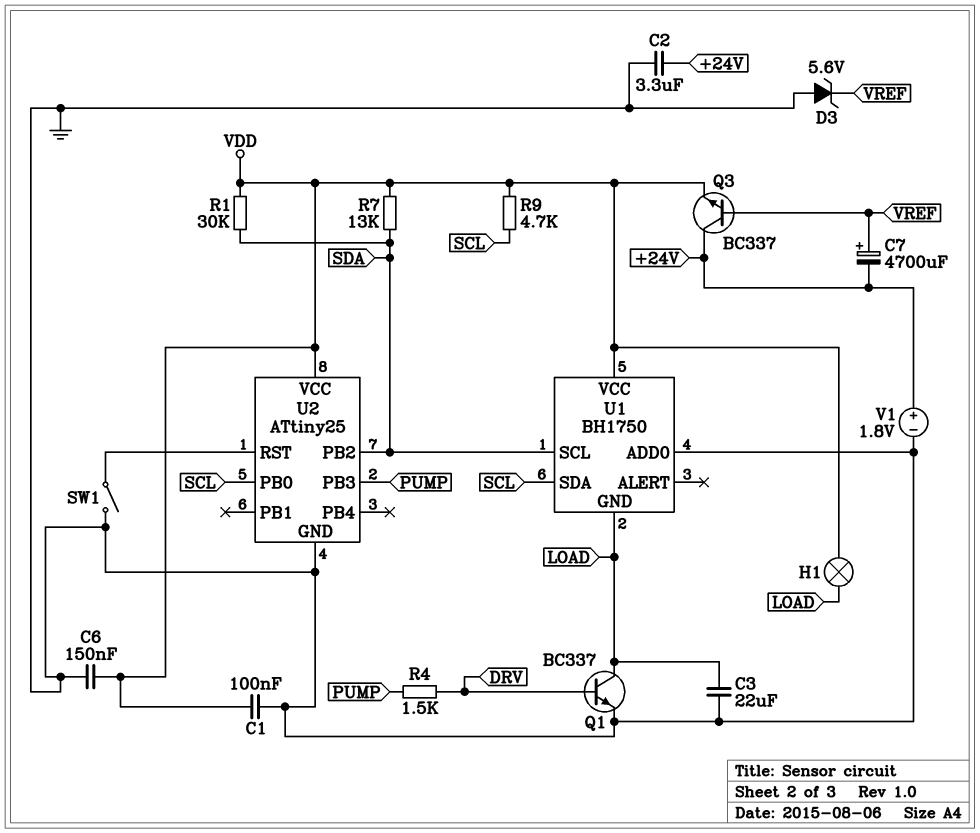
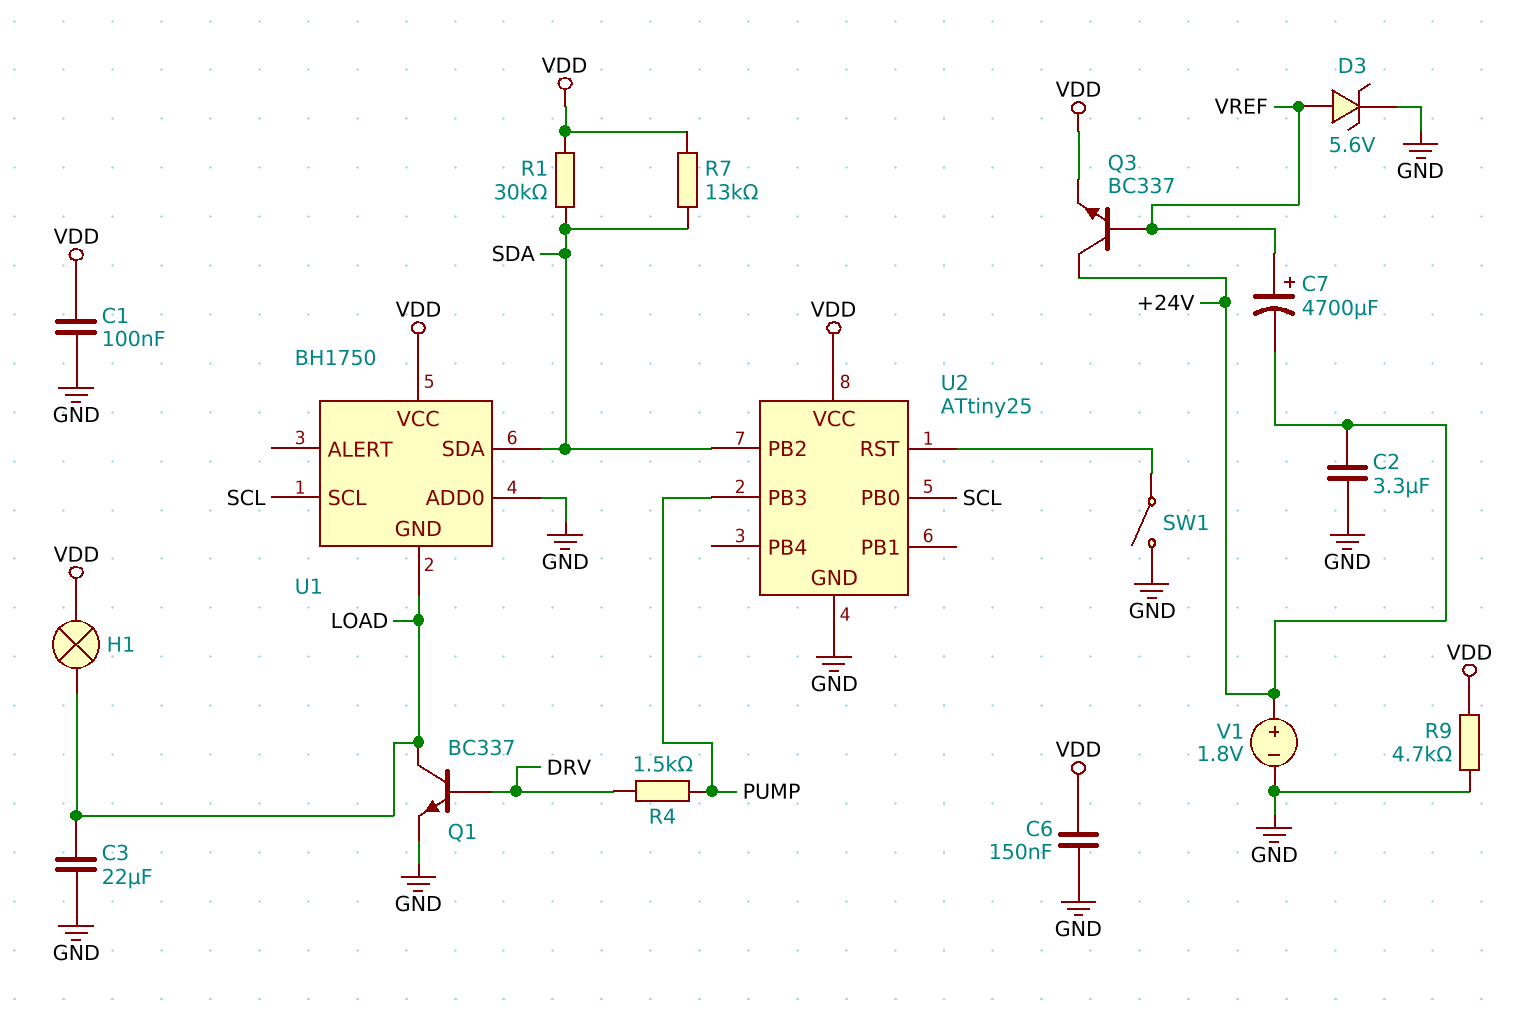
D3: zener 5.6V (A GND, K VREF) -> zener 5.6V (A VREF, K GND)
R9: 4.7k (SCL, VDD) -> 4.7k (GND, VDD)
U1 pin SCL: SDA -> SCL
U1 pin SDA: SCL -> SDA

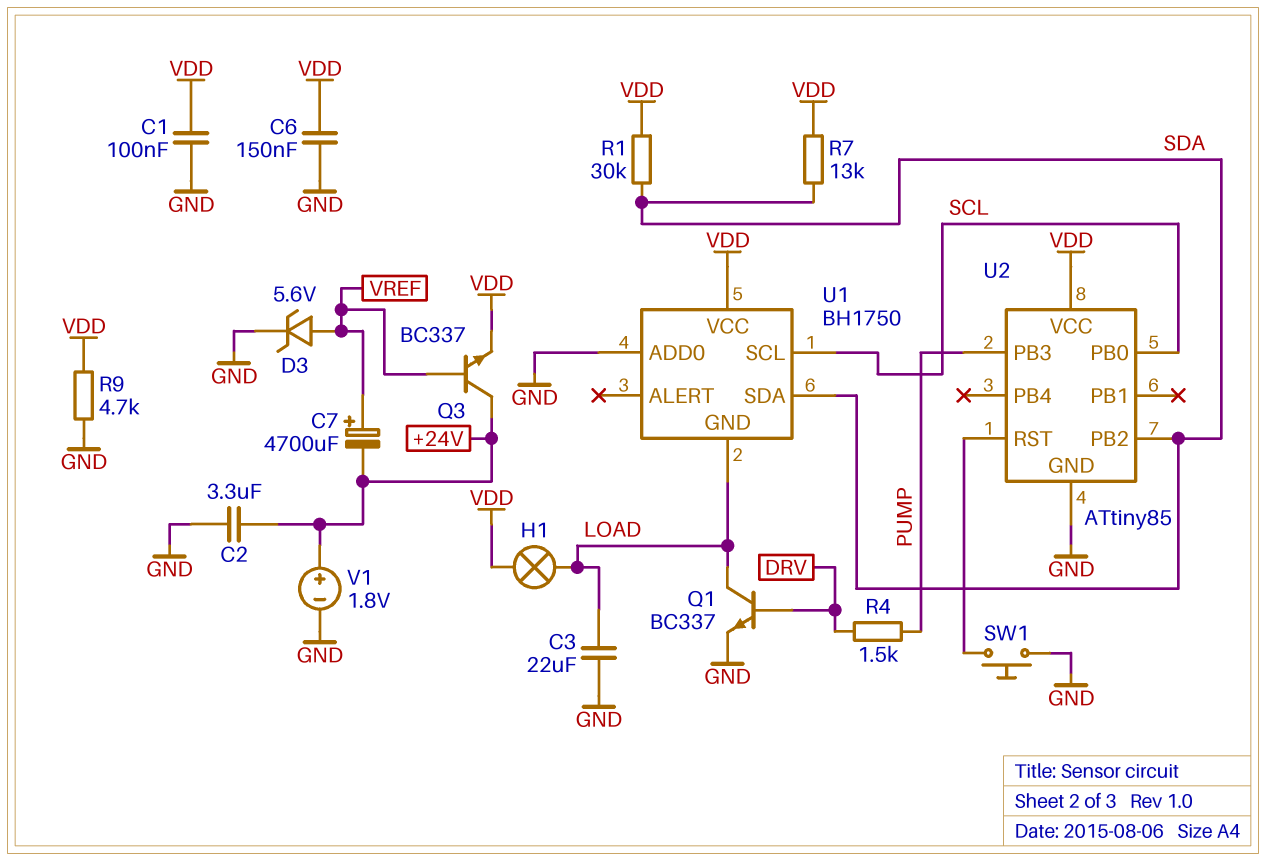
SW1: switch (GND, U2/RST) -> button (GND, U2/RST)
U2: ATtiny25 -> ATtiny85

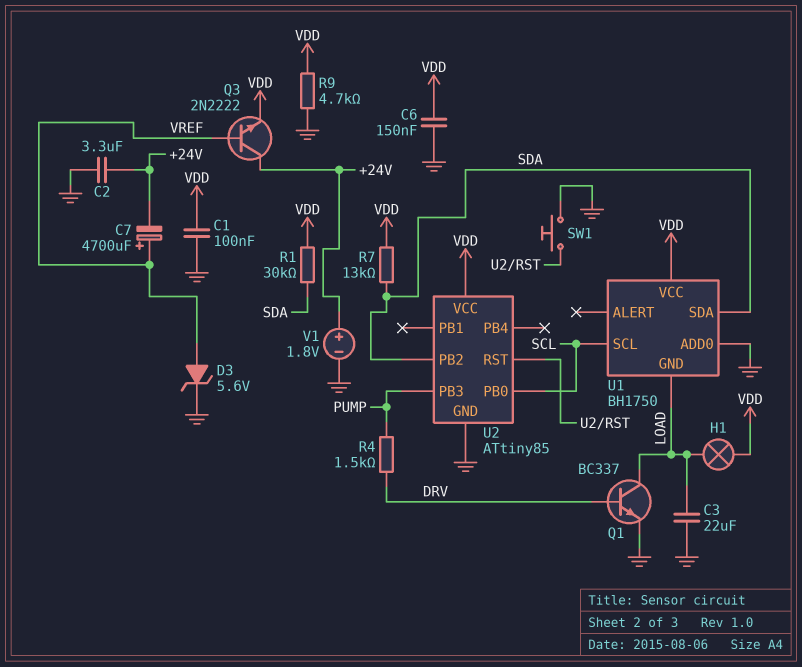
Q3: NPN BC337 (B VREF, C +24V, E VDD) -> NPN 2N2222 (B VREF, C +24V, E VDD)

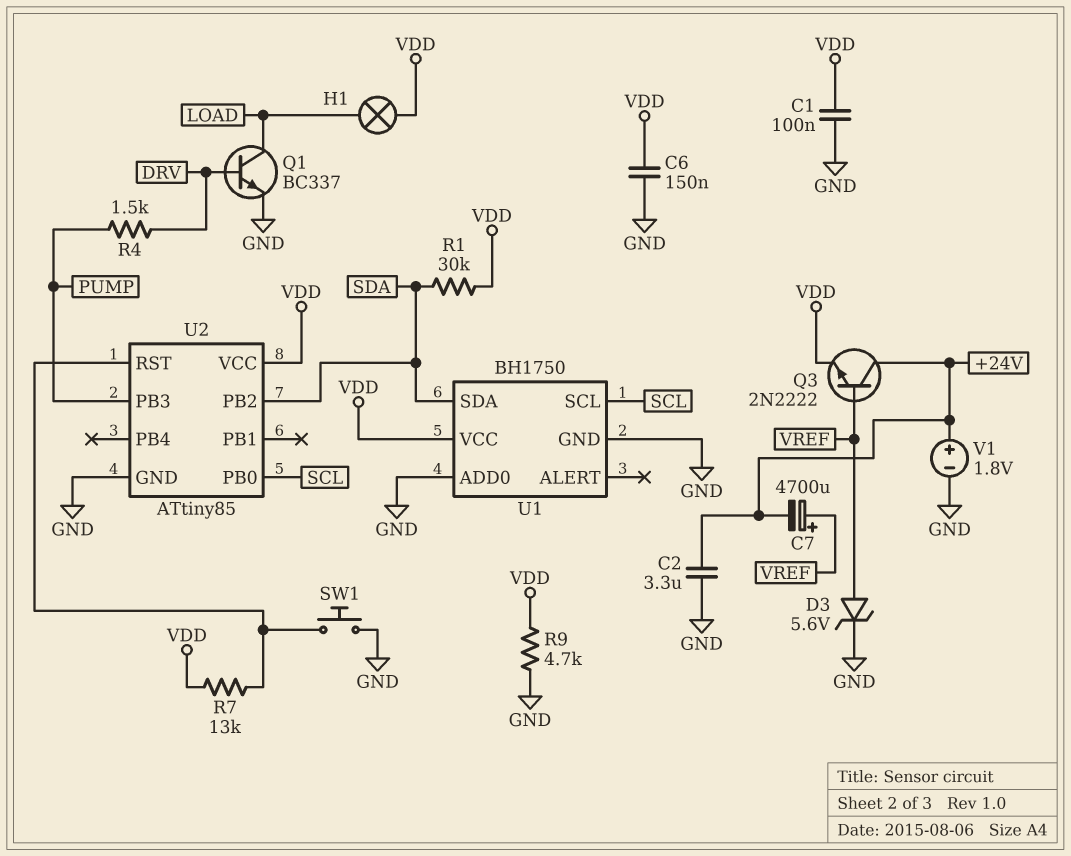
C3: 22uF (GND, LOAD) -> none
R7: 13k (SDA, VDD) -> 13k (U2/RST, VDD)
U1 pin GND: LOAD -> GND

